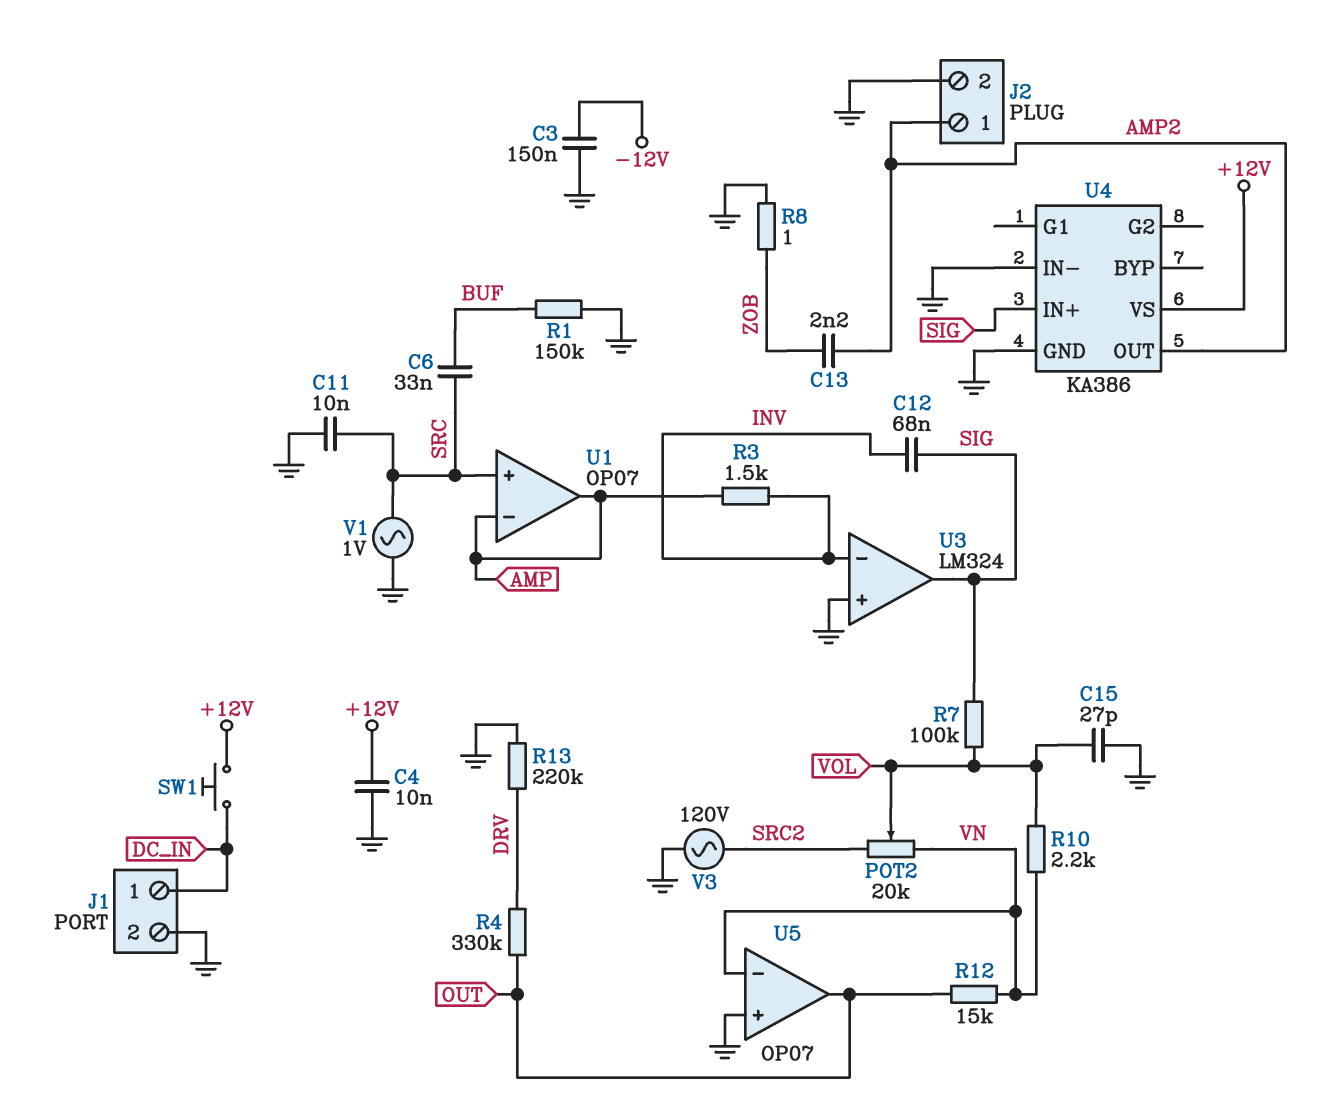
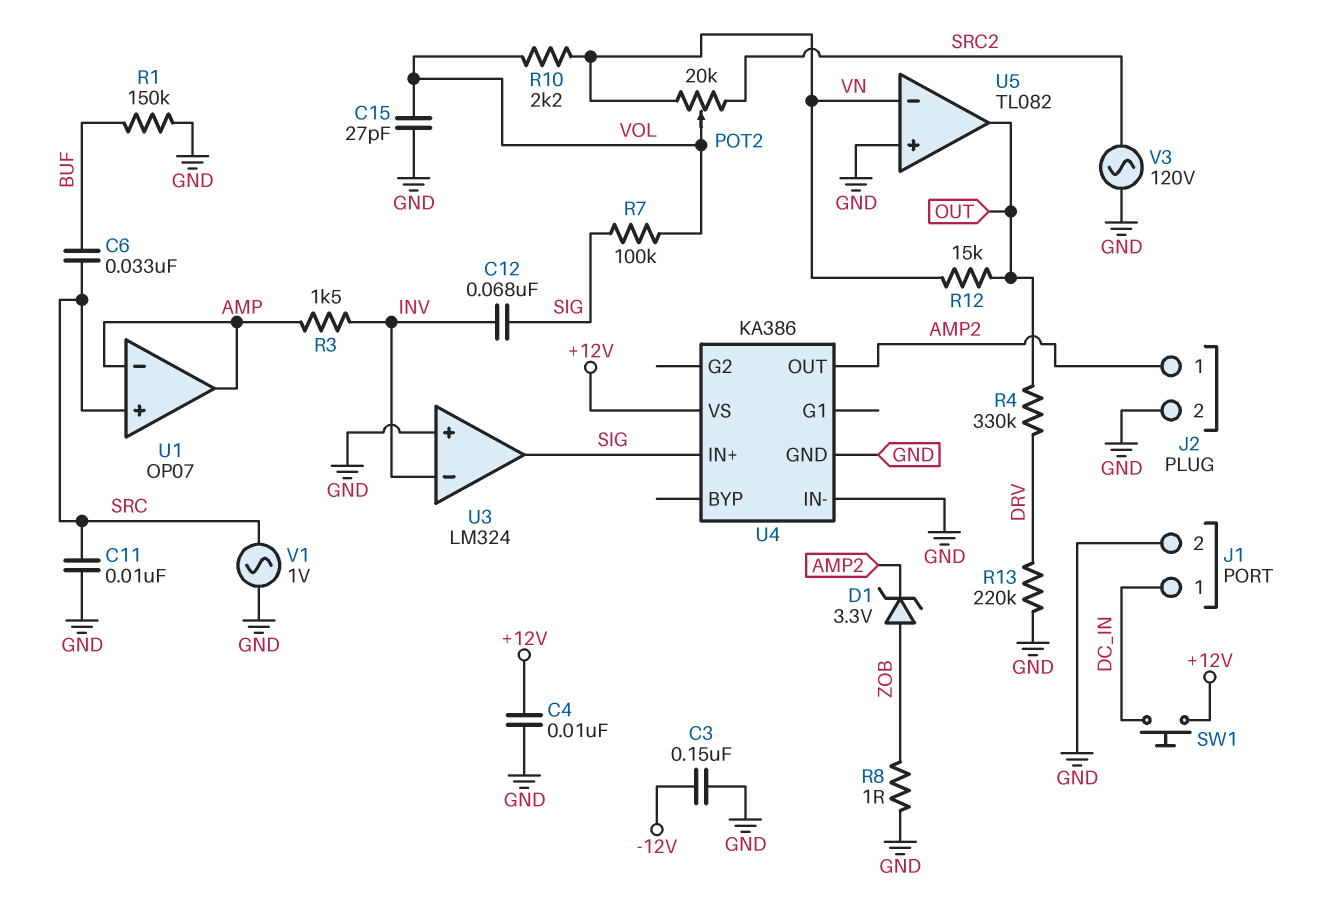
C13: 2.2nF (AMP2, ZOB) -> none
D1: none -> zener 3.3V (A ZOB, K AMP2)
U5: OP07 -> TL082

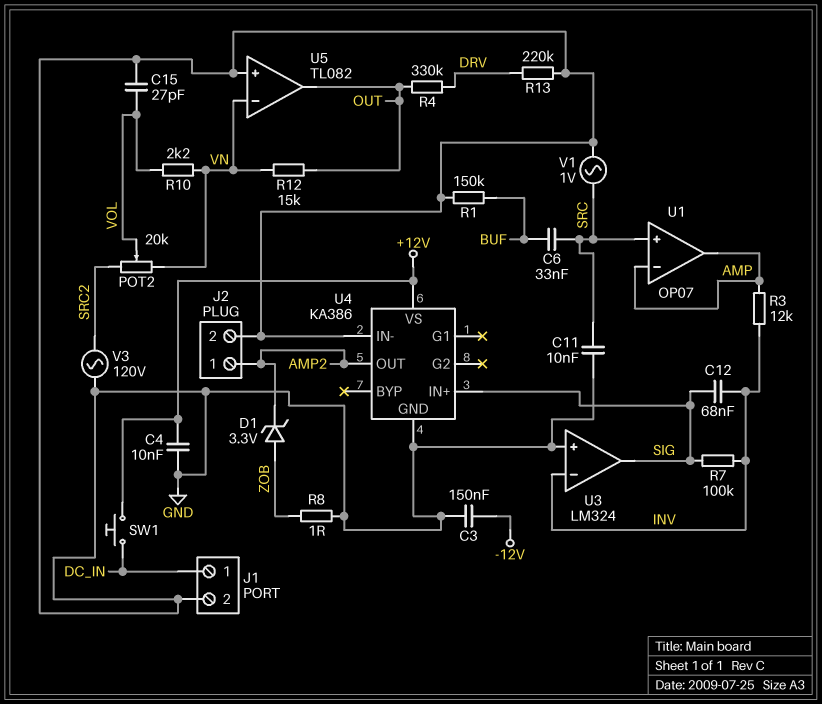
R3: 1.5k (AMP, INV) -> 12k (AMP, INV)
R7: 100k (SIG, VOL) -> 100k (INV, SIG)

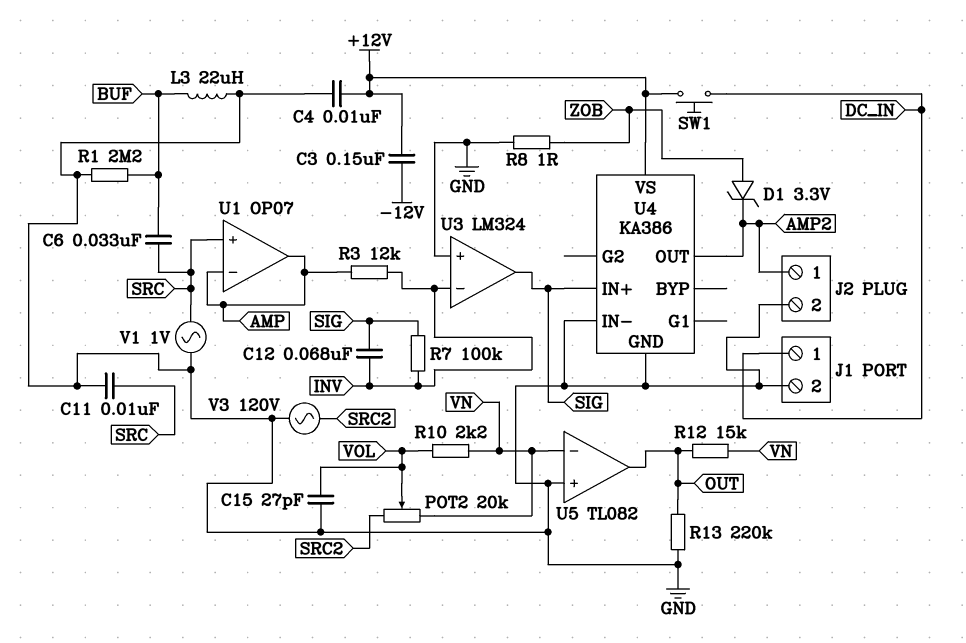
C3: 150nF (-12V, GND) -> 150nF (+12V, -12V)
L3: none -> 22uH (BUF, GND)
R1: 150k (BUF, GND) -> 2.2M (BUF, GND)
R4: 330k (DRV, OUT) -> none
R13: 220k (DRV, GND) -> 220k (GND, OUT)

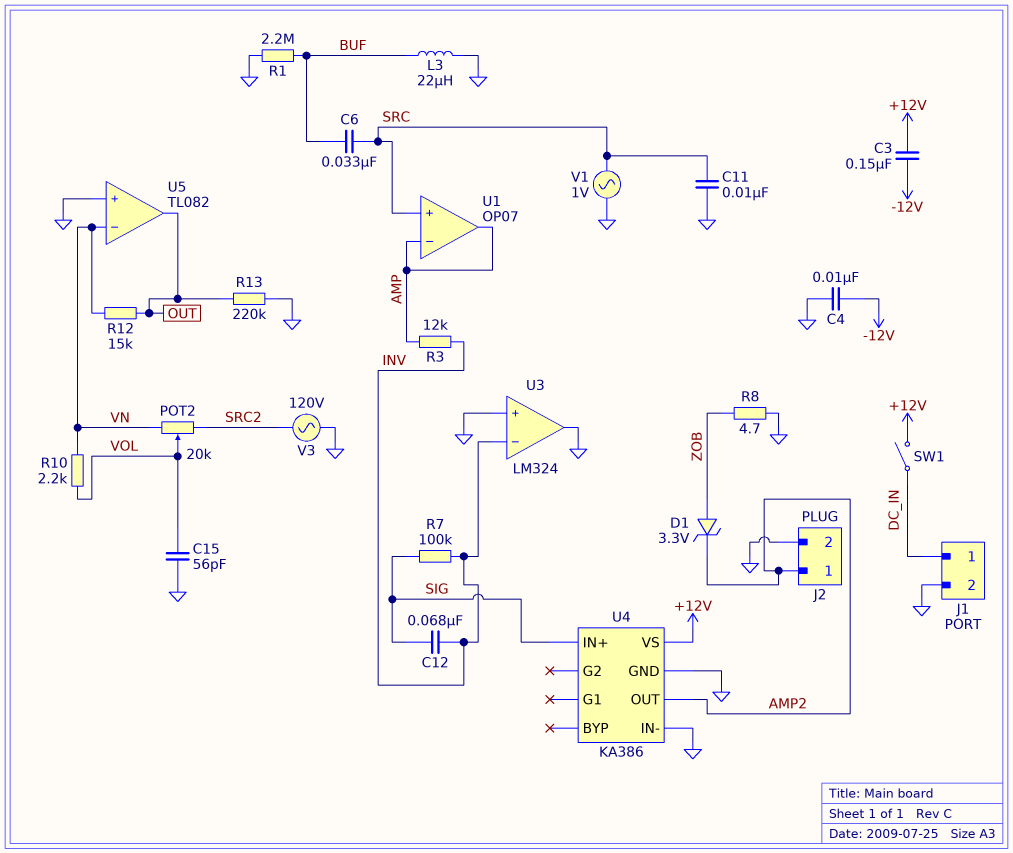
C4: 10nF (+12V, GND) -> 10nF (-12V, GND)
C15: 27pF (GND, VOL) -> 56pF (GND, VOL)
R8: 1 (GND, ZOB) -> 4.7 (GND, ZOB)
SW1: button (+12V, DC_IN) -> switch (+12V, DC_IN)
U3 pin out: SIG -> GND

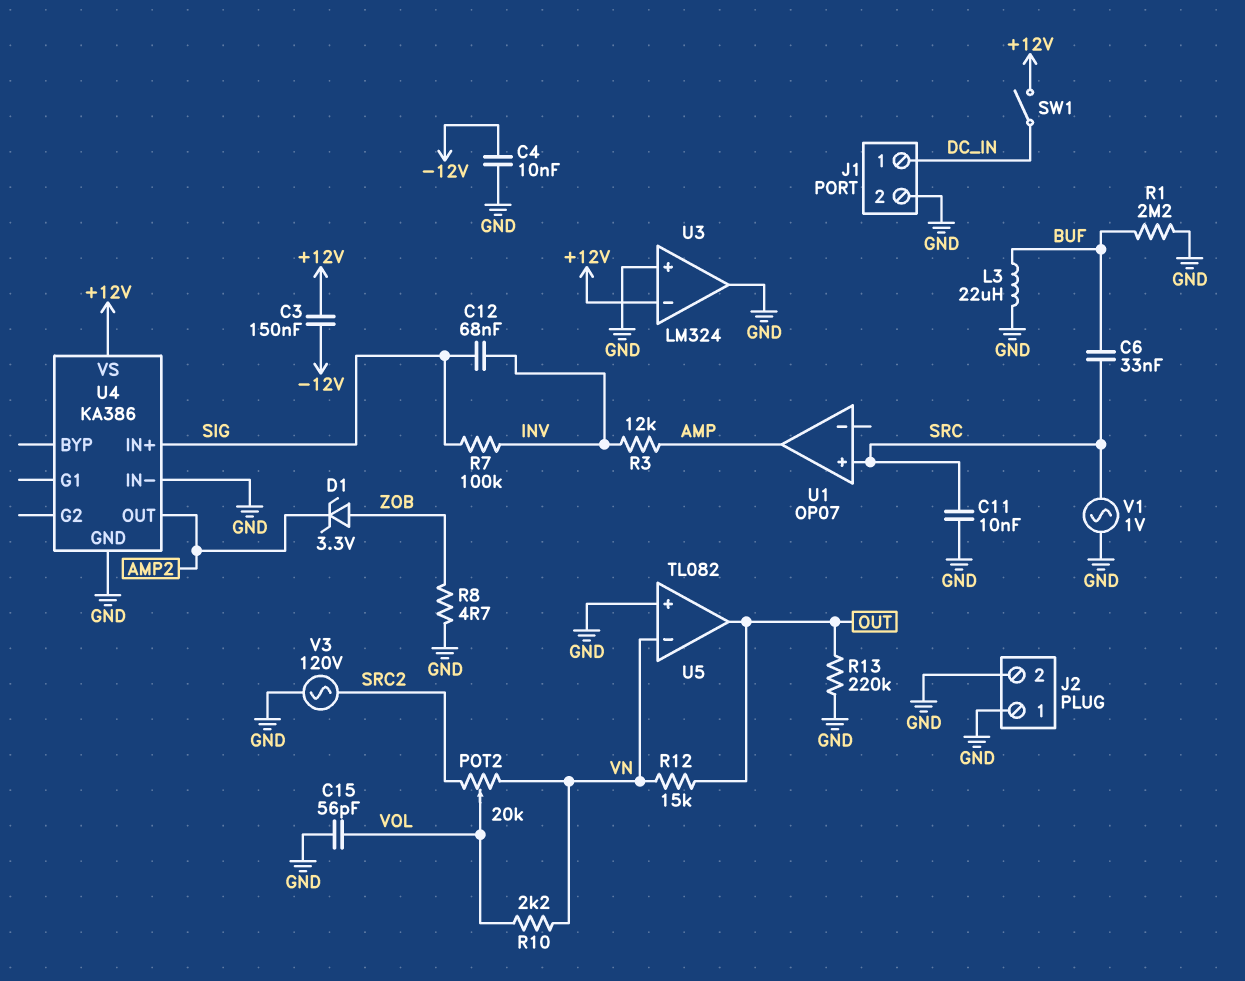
J2 pin 1: AMP2 -> GND
U1 pin in-: AMP -> none
U3 pin in-: INV -> +12V

